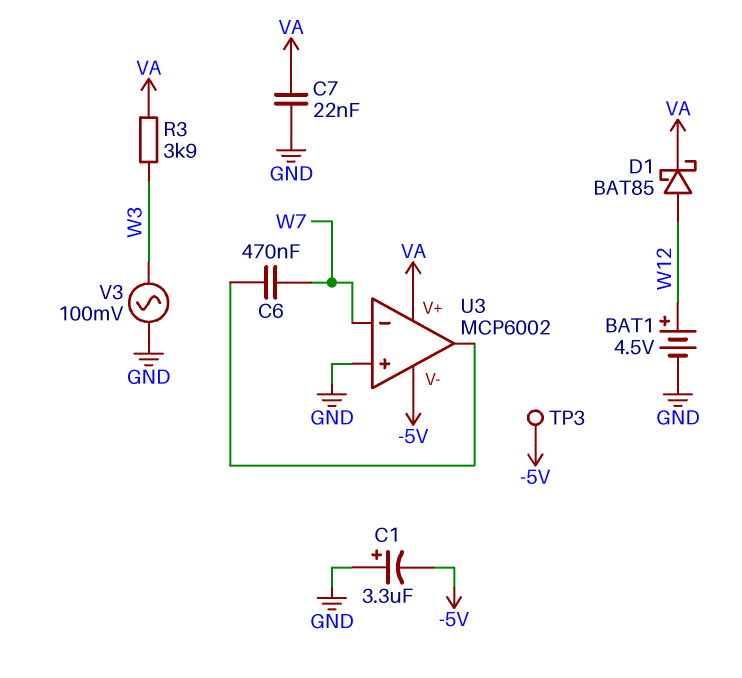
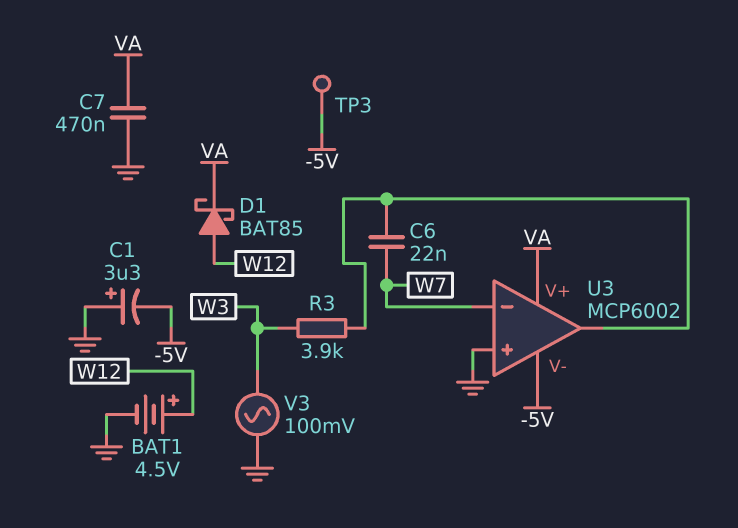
C6: 470nF (U3/out, W7) -> 22nF (U3/out, W7)
C7: 22nF (GND, VA) -> 470nF (GND, VA)
R3: 3.9k (VA, W3) -> 3.9k (U3/out, W3)

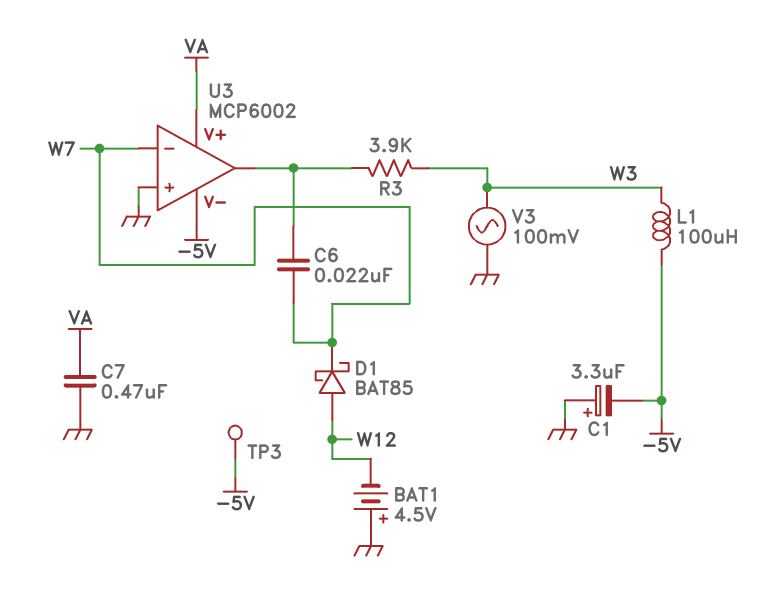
BAT1: 4.5V (plus W12, minus GND) -> 4.5V (plus GND, minus W12)
D1: schottky BAT85 (A W12, K VA) -> schottky BAT85 (A W12, K W7)
L1: none -> 100uH (-5V, W3)

